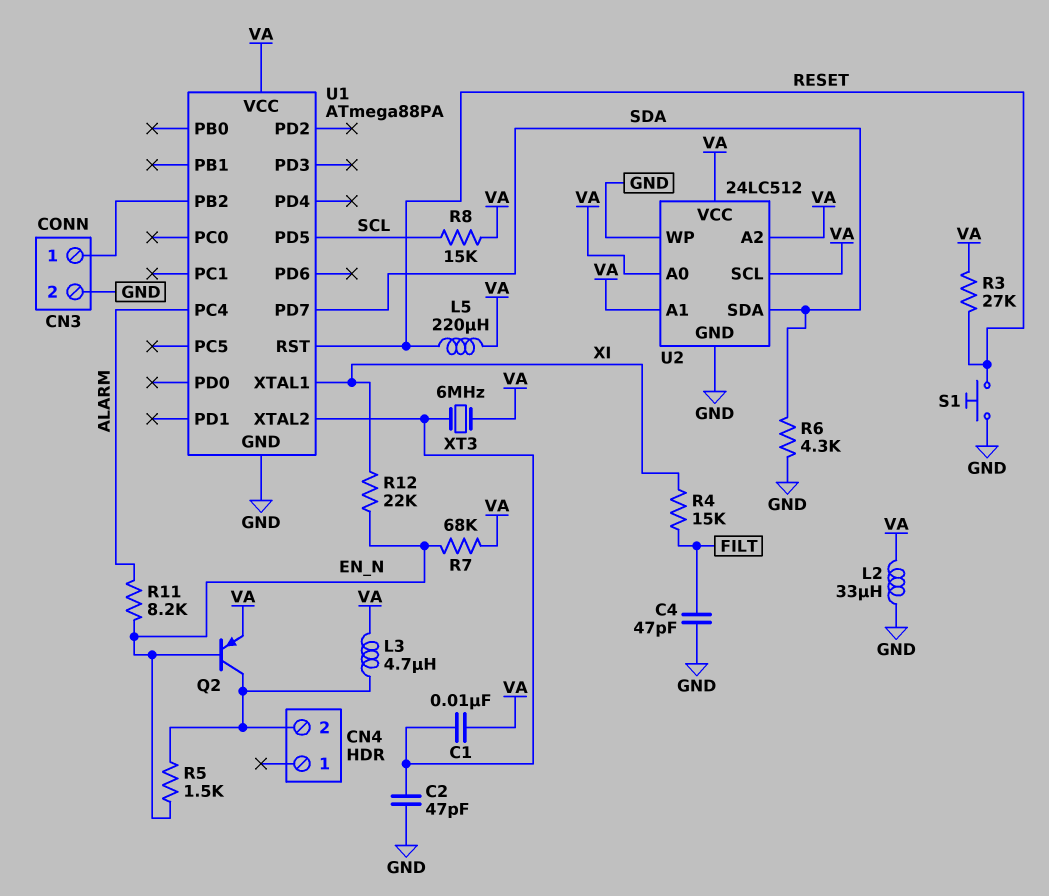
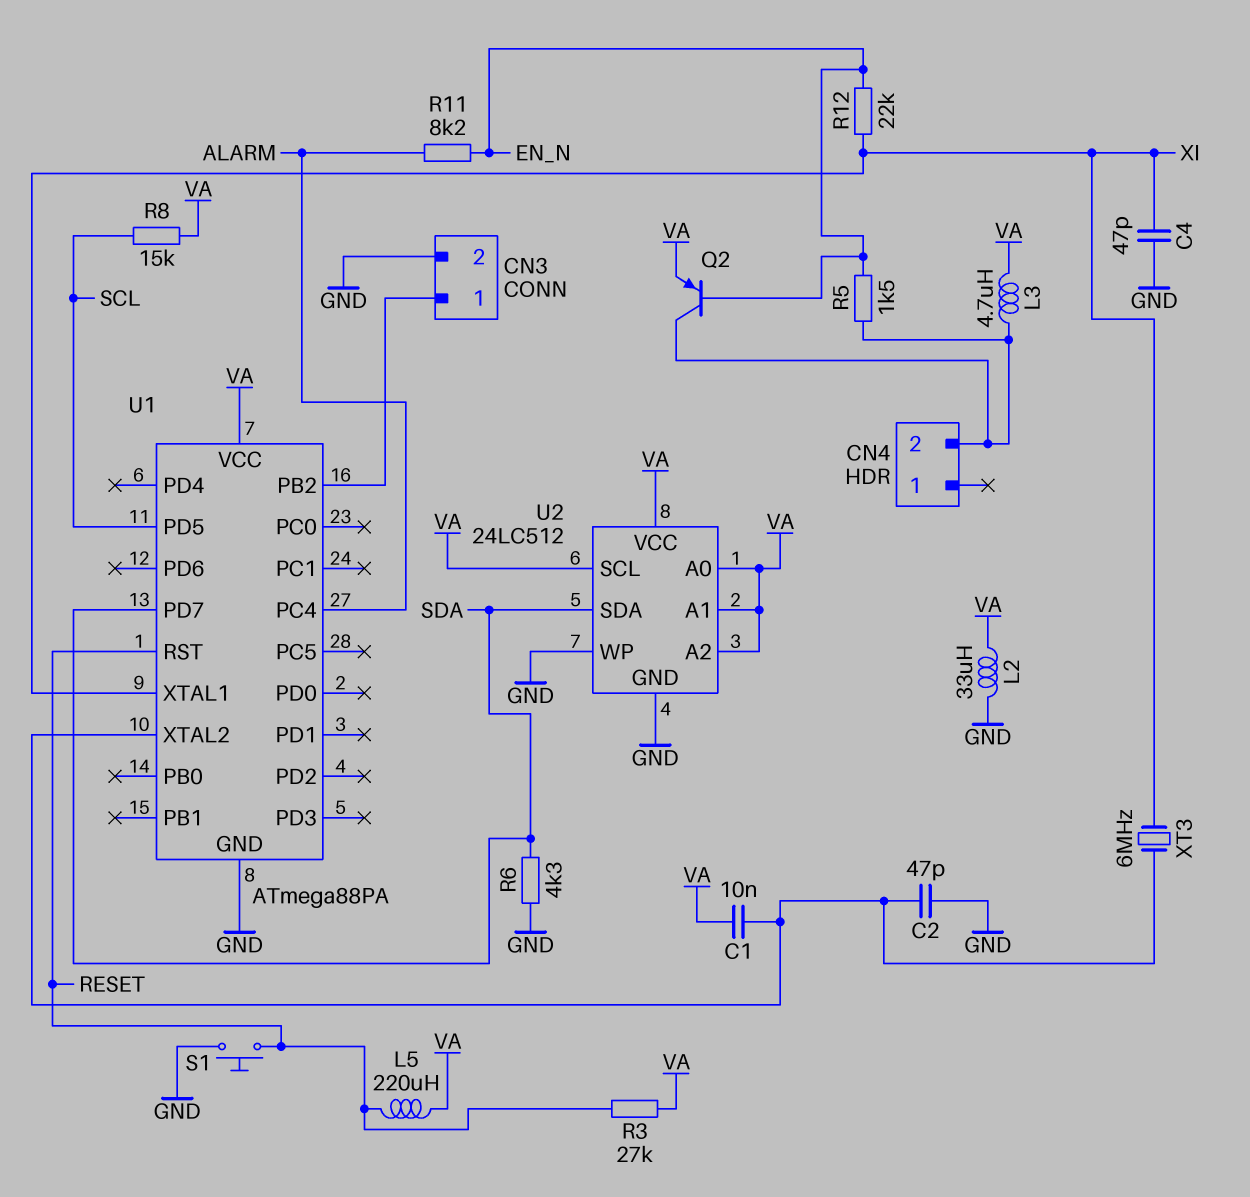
C4: 47pF (FILT, GND) -> 47pF (GND, XI)
R4: 15k (FILT, XI) -> none
R7: 68k (EN_N, VA) -> none
XT3: 6MHz (U1/XTAL2, VA) -> 6MHz (U1/XTAL2, XI)

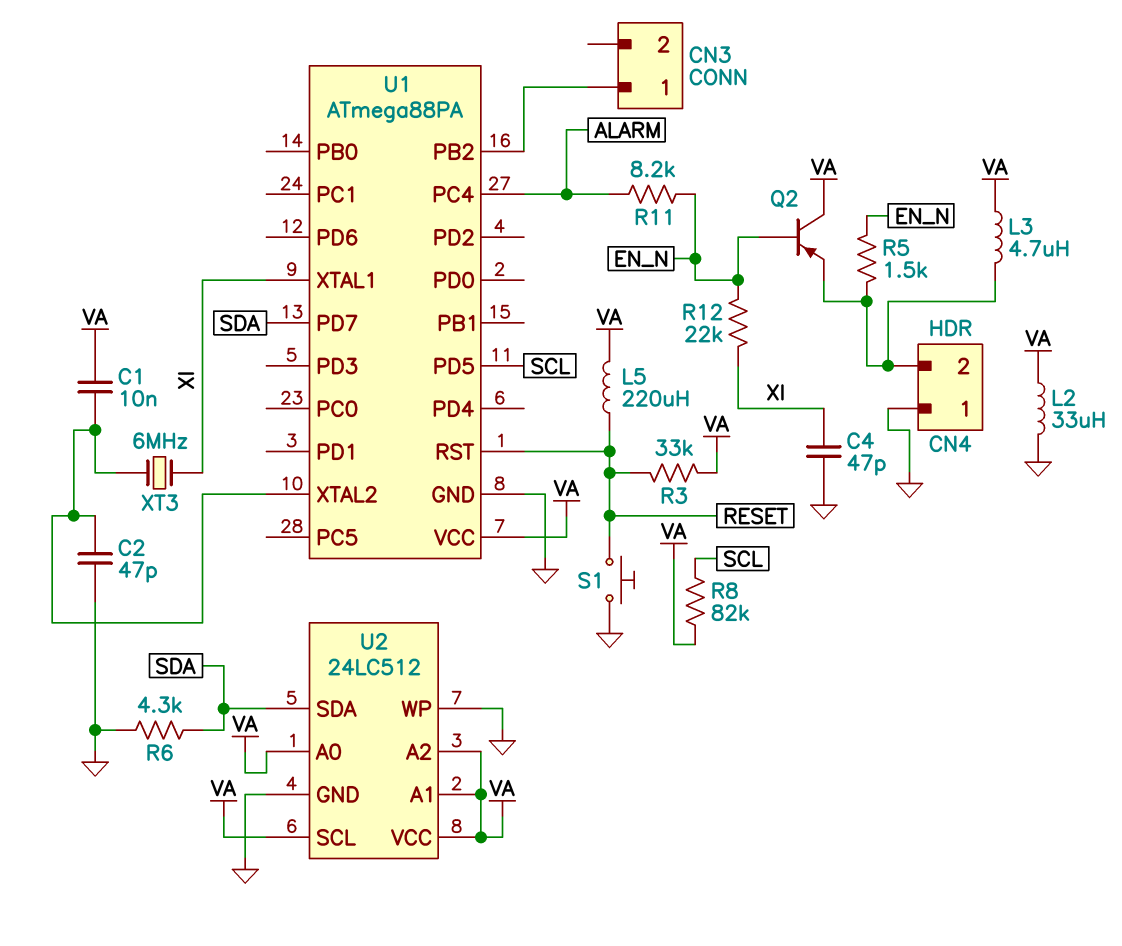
CN3 pin 2: GND -> none
CN4 pin 1: none -> GND
Q2: PNP (B EN_N, C CN4/2, E VA) -> PNP (B EN_N, C VA, E CN4/2)
R3: 27k (RESET, VA) -> 33k (RESET, VA)
R8: 15k (SCL, VA) -> 82k (SCL, VA)

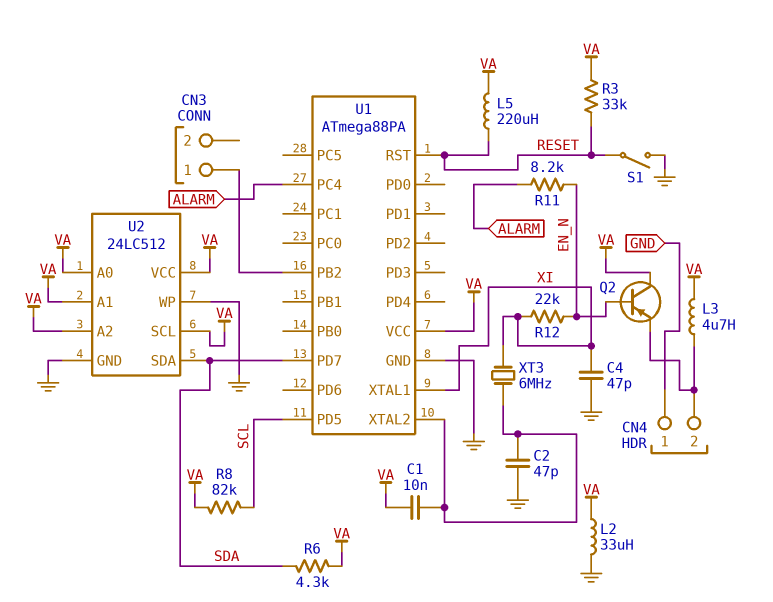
R5: 1.5k (CN4/2, EN_N) -> none
R6: 4.3k (GND, SDA) -> 4.3k (SDA, VA)
S1: button (GND, RESET) -> switch (GND, RESET)

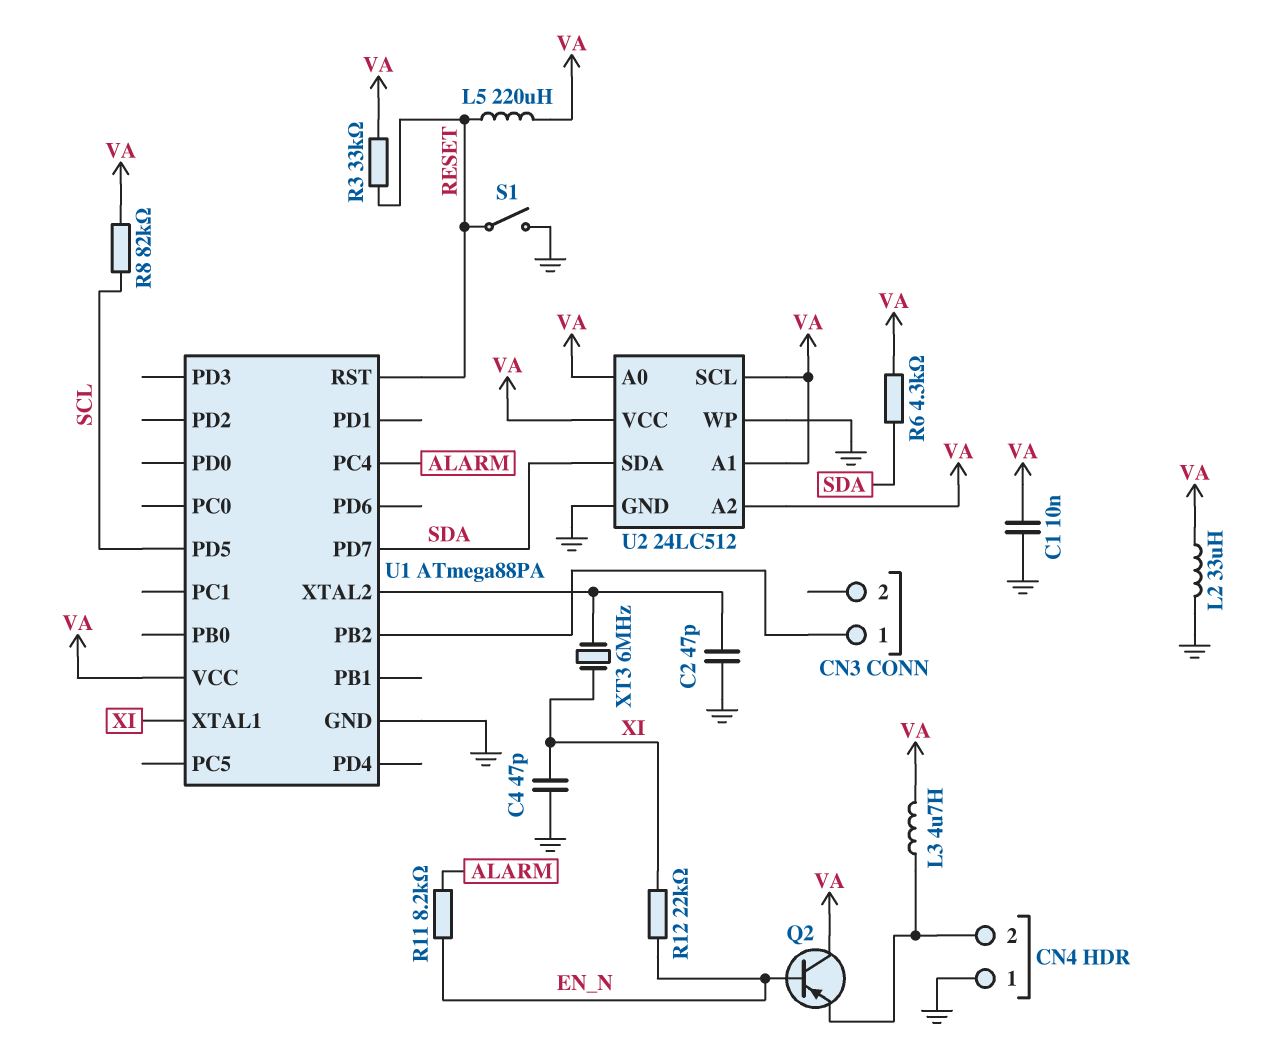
C1: 10nF (U1/XTAL2, VA) -> 10nF (GND, VA)

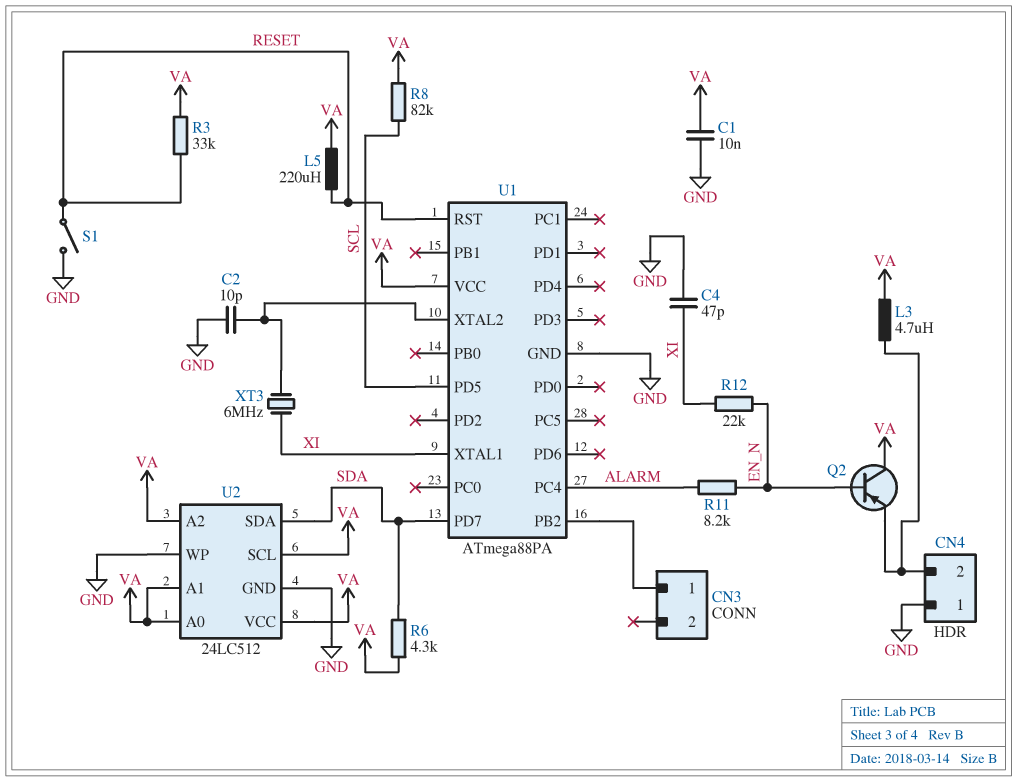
C2: 47pF (GND, U1/XTAL2) -> 10pF (GND, U1/XTAL2)
L2: 33uH (GND, VA) -> none

